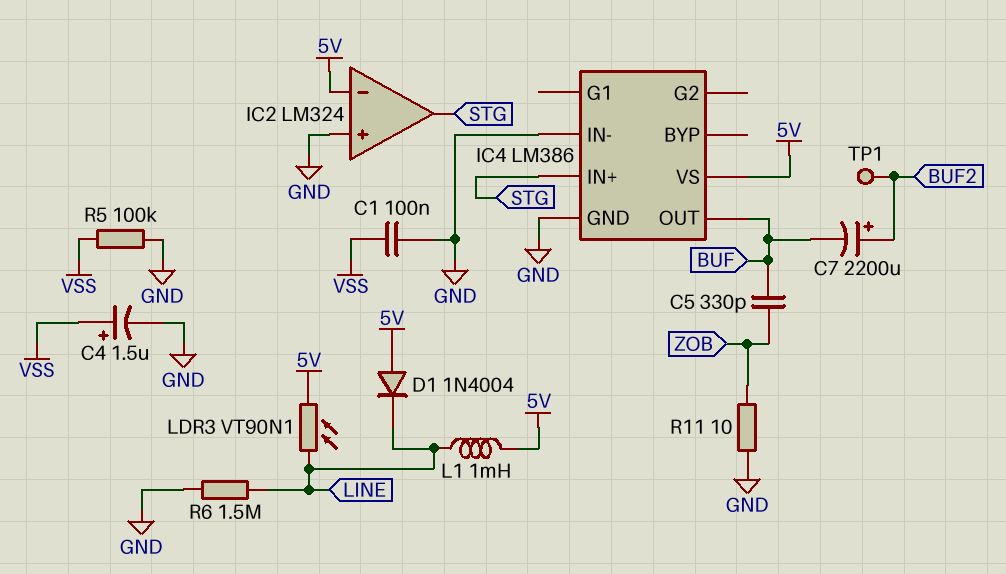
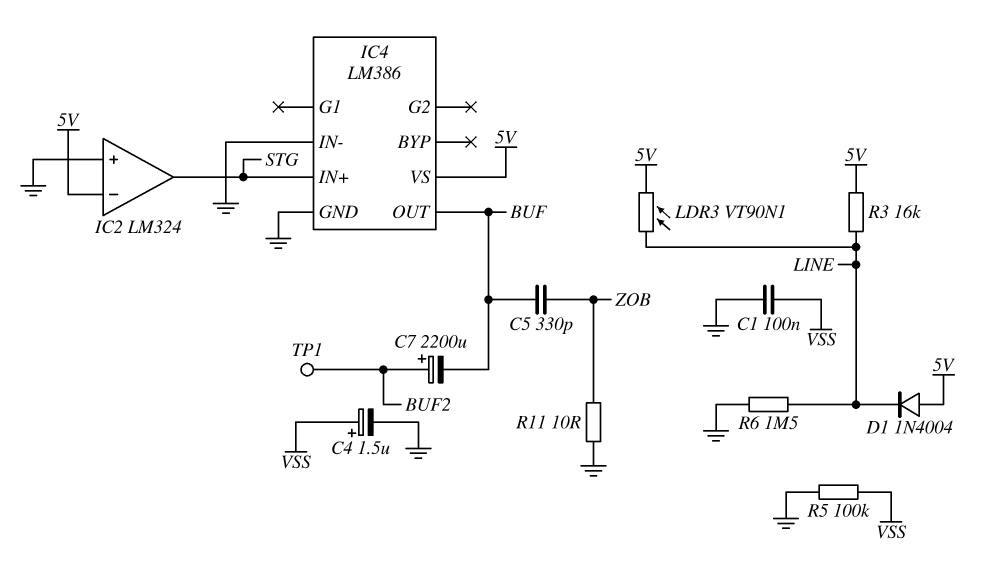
L1: 1mH (5V, LINE) -> none
R3: none -> 16k (5V, LINE)

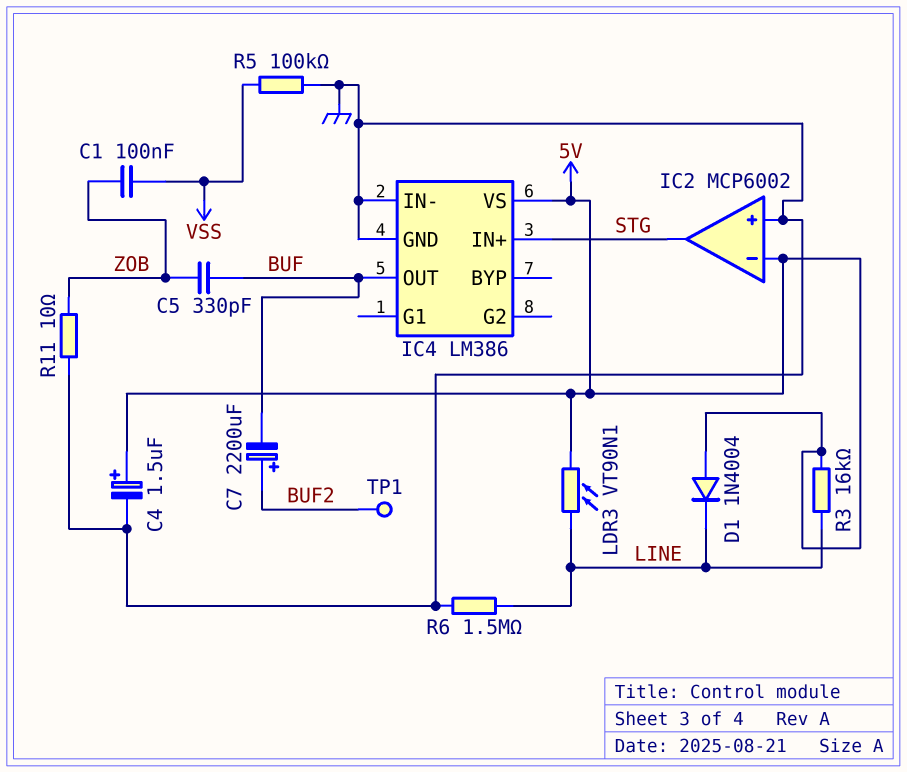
C1: 100nF (GND, VSS) -> 100nF (VSS, ZOB)
C4: 1.5uF (plus VSS, minus GND) -> 1.5uF (plus 5V, minus GND)
IC2: LM324 -> MCP6002

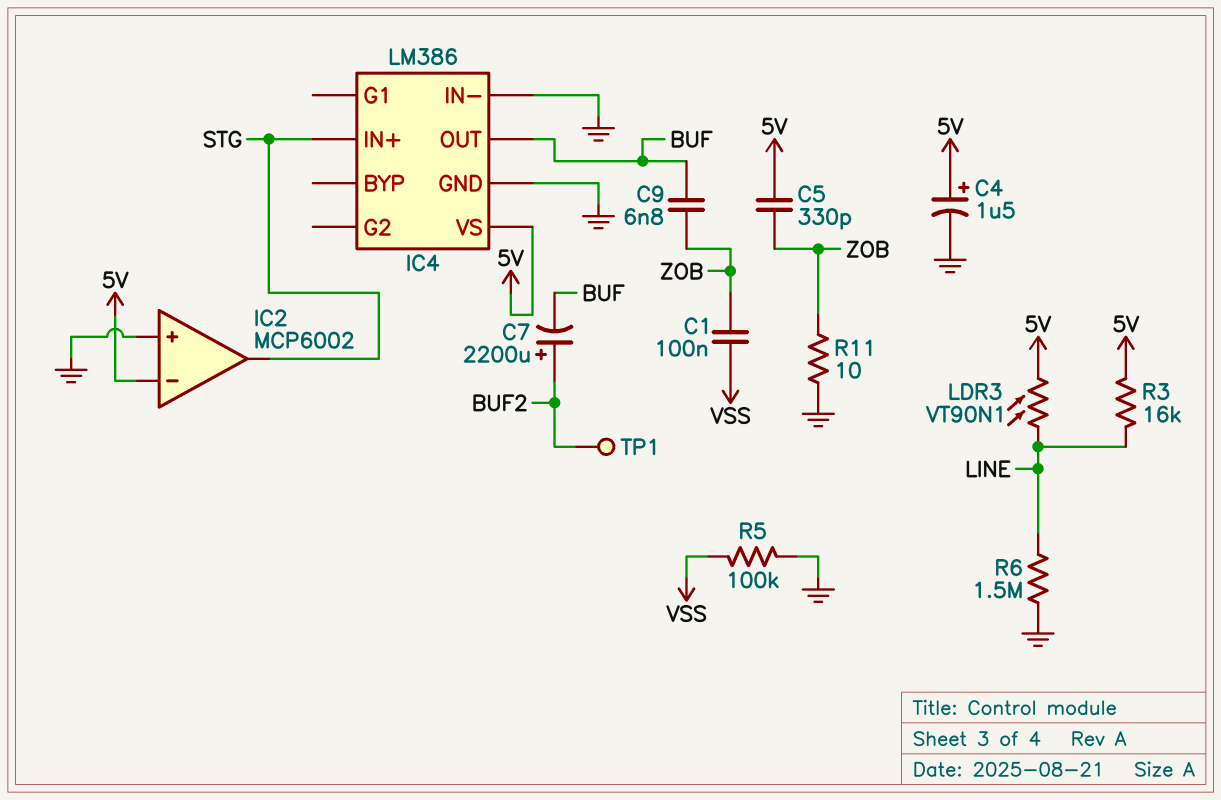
C5: 330pF (BUF, ZOB) -> 330pF (5V, ZOB)
C9: none -> 6.8nF (BUF, ZOB)
D1: diode 1N4004 (A 5V, K LINE) -> none

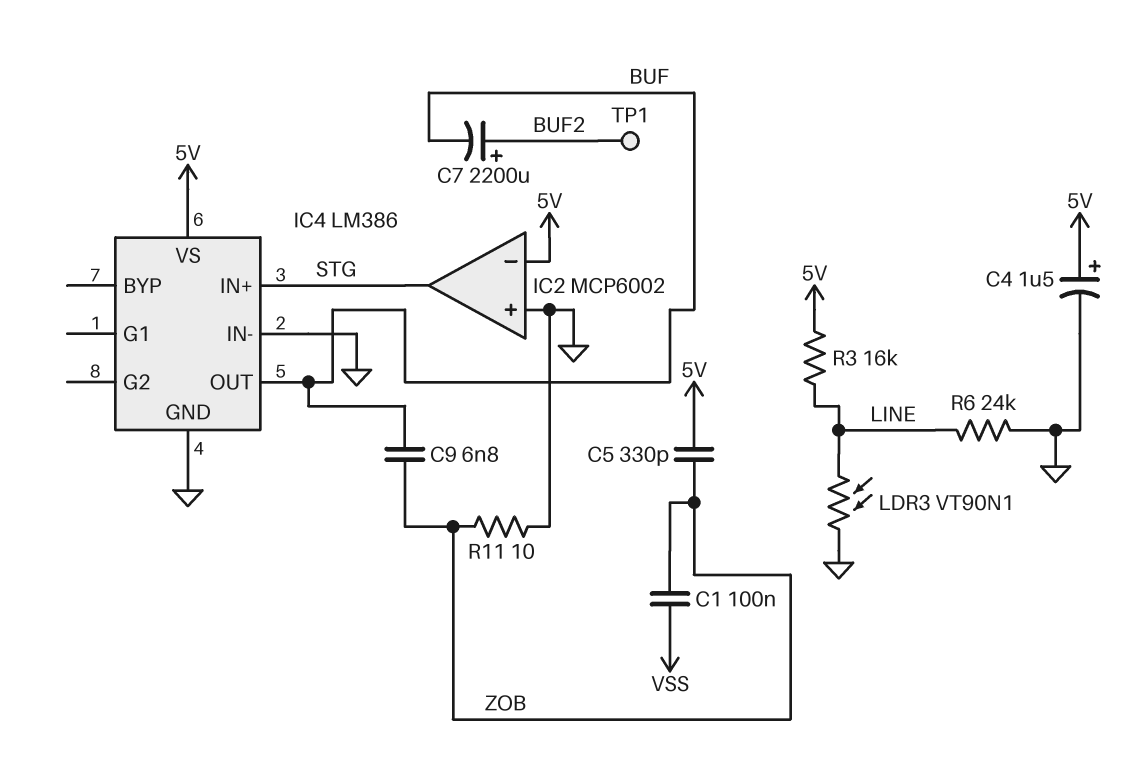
LDR3: VT90N1 (5V, LINE) -> VT90N1 (GND, LINE)
R5: 100k (GND, VSS) -> none
R6: 1.5M (GND, LINE) -> 24k (GND, LINE)

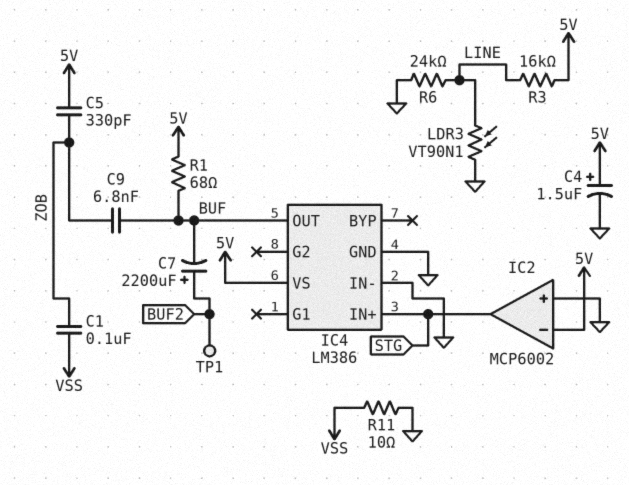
R1: none -> 68 (5V, BUF)
R11: 10 (GND, ZOB) -> 10 (GND, VSS)

